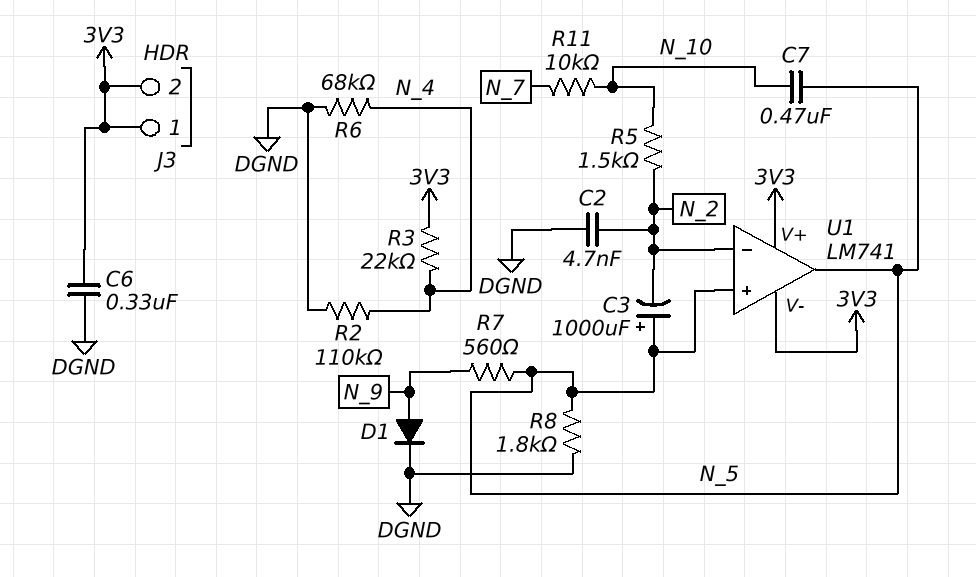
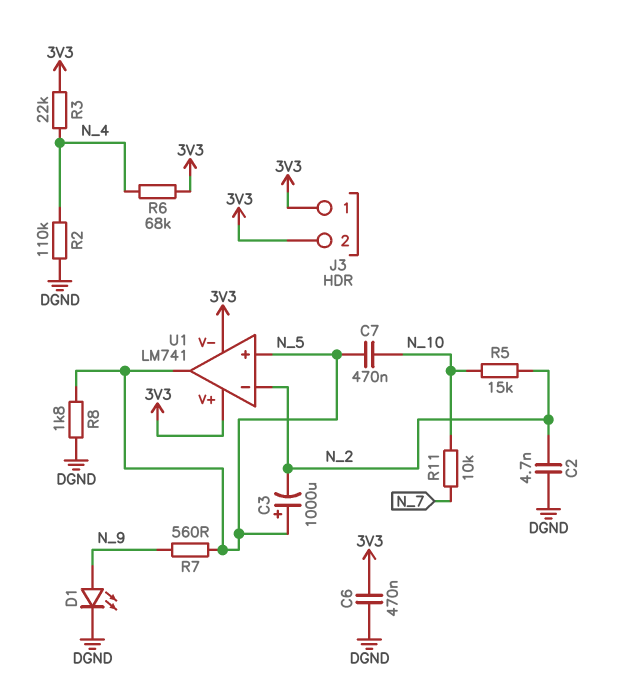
C6: 330nF (3V3, DGND) -> 470nF (3V3, DGND)
D1: diode (A N_9, K DGND) -> LED (A N_9, K DGND)
R5: 1.5k (N_2, N_10) -> 15k (N_2, N_10)
R6: 68k (DGND, N_4) -> 68k (3V3, N_4)

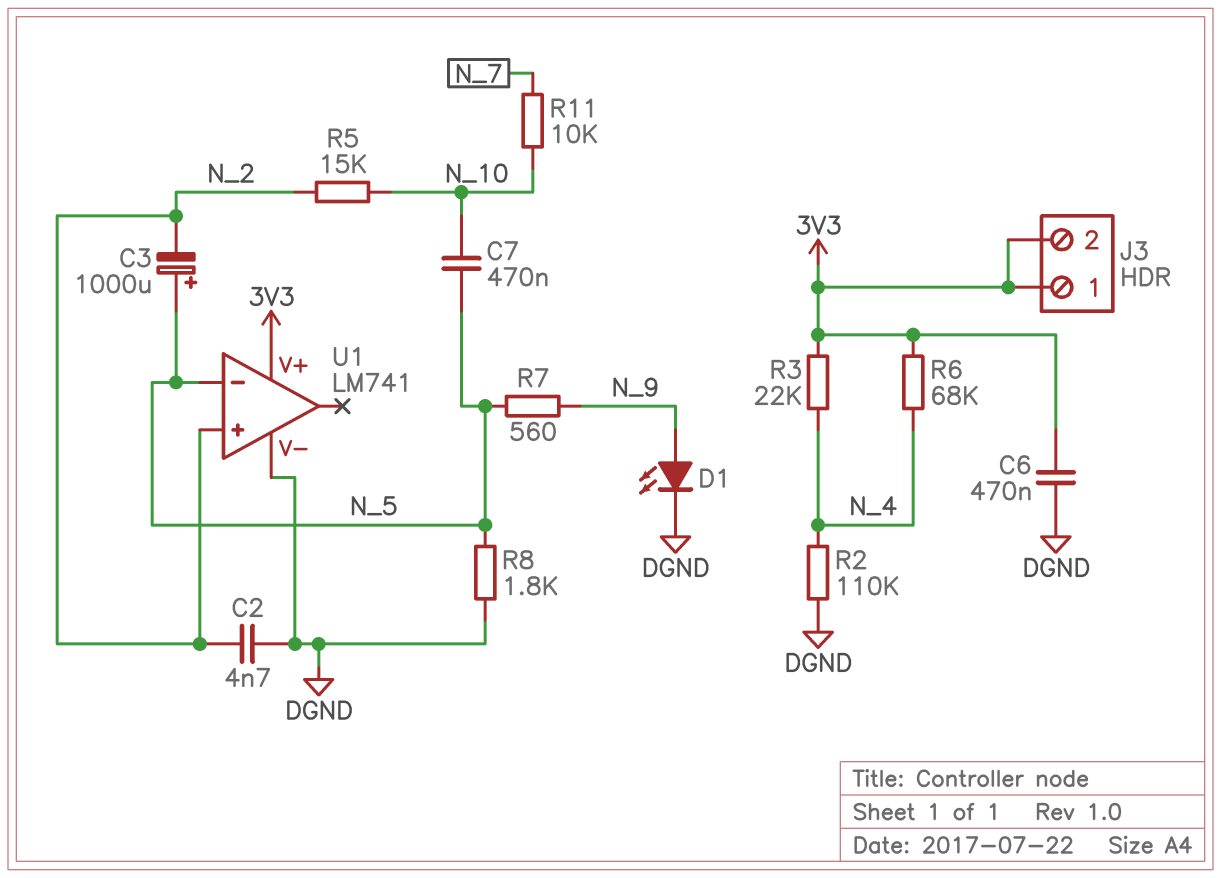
U1 pin V-: 3V3 -> DGND
U1 pin in+: N_5 -> N_2
U1 pin in-: N_2 -> N_5
U1 pin out: N_5 -> none

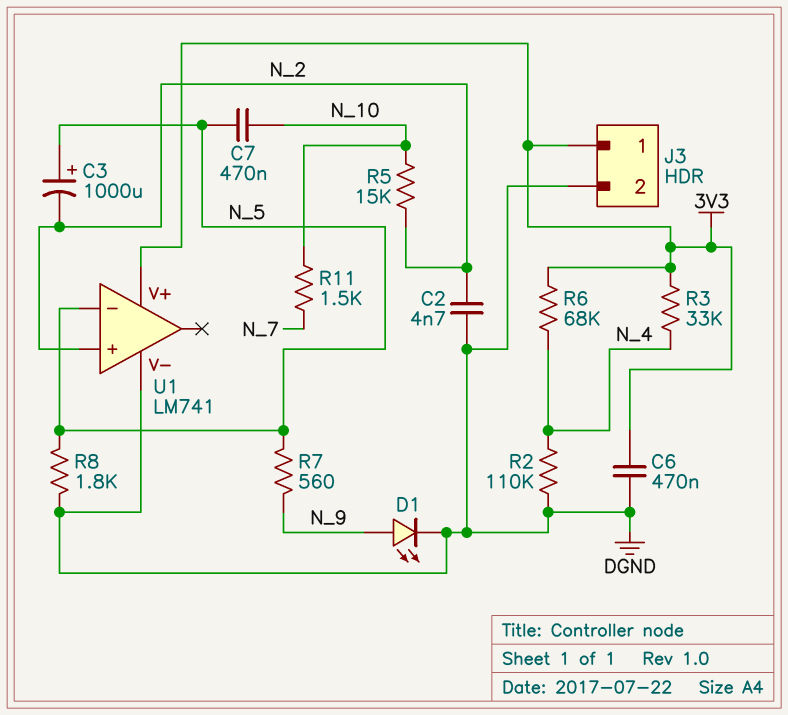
J3 pin 2: 3V3 -> DGND
R3: 22k (3V3, N_4) -> 33k (3V3, N_4)
R11: 10k (N_7, N_10) -> 1.5k (N_7, N_10)

